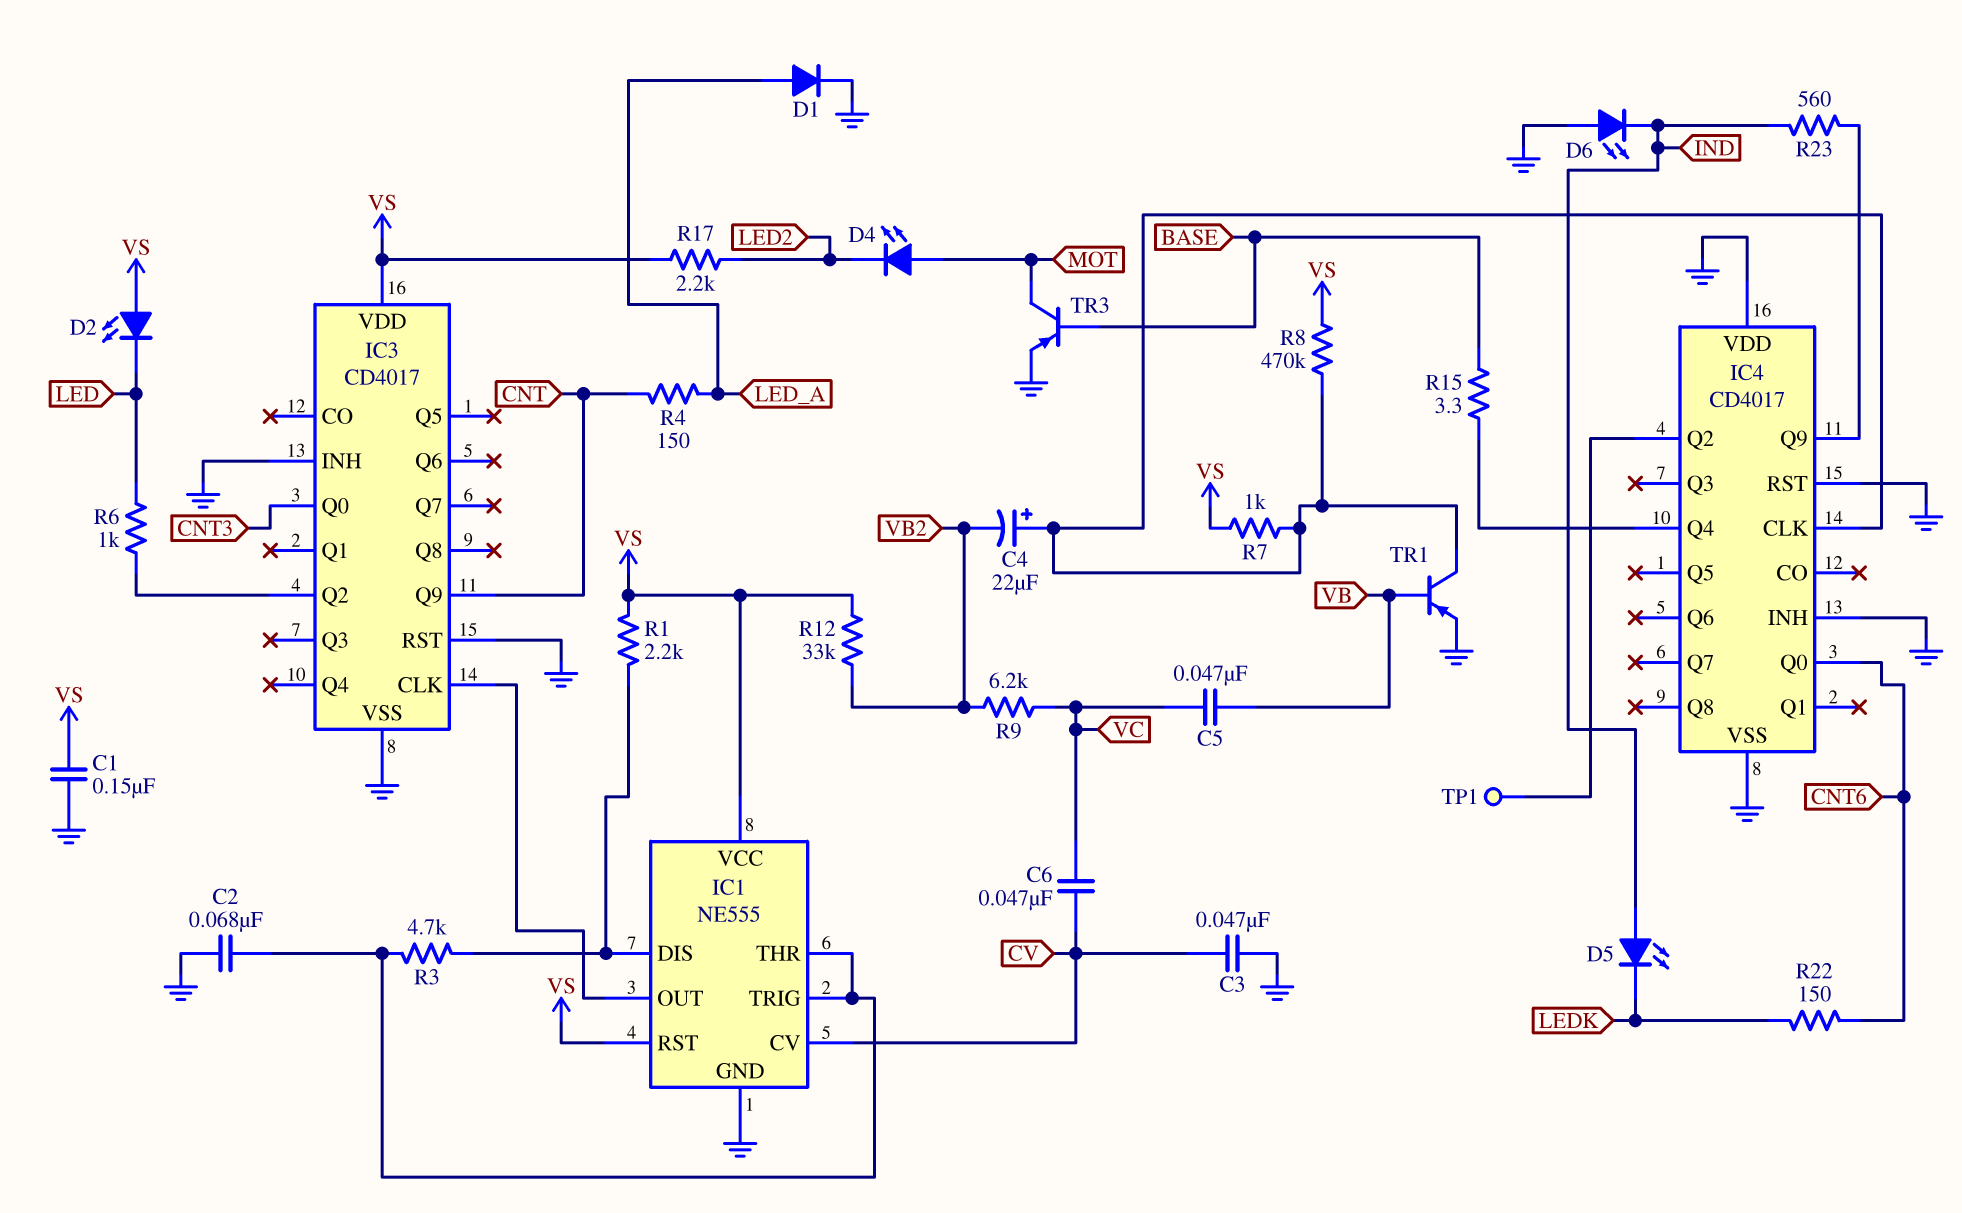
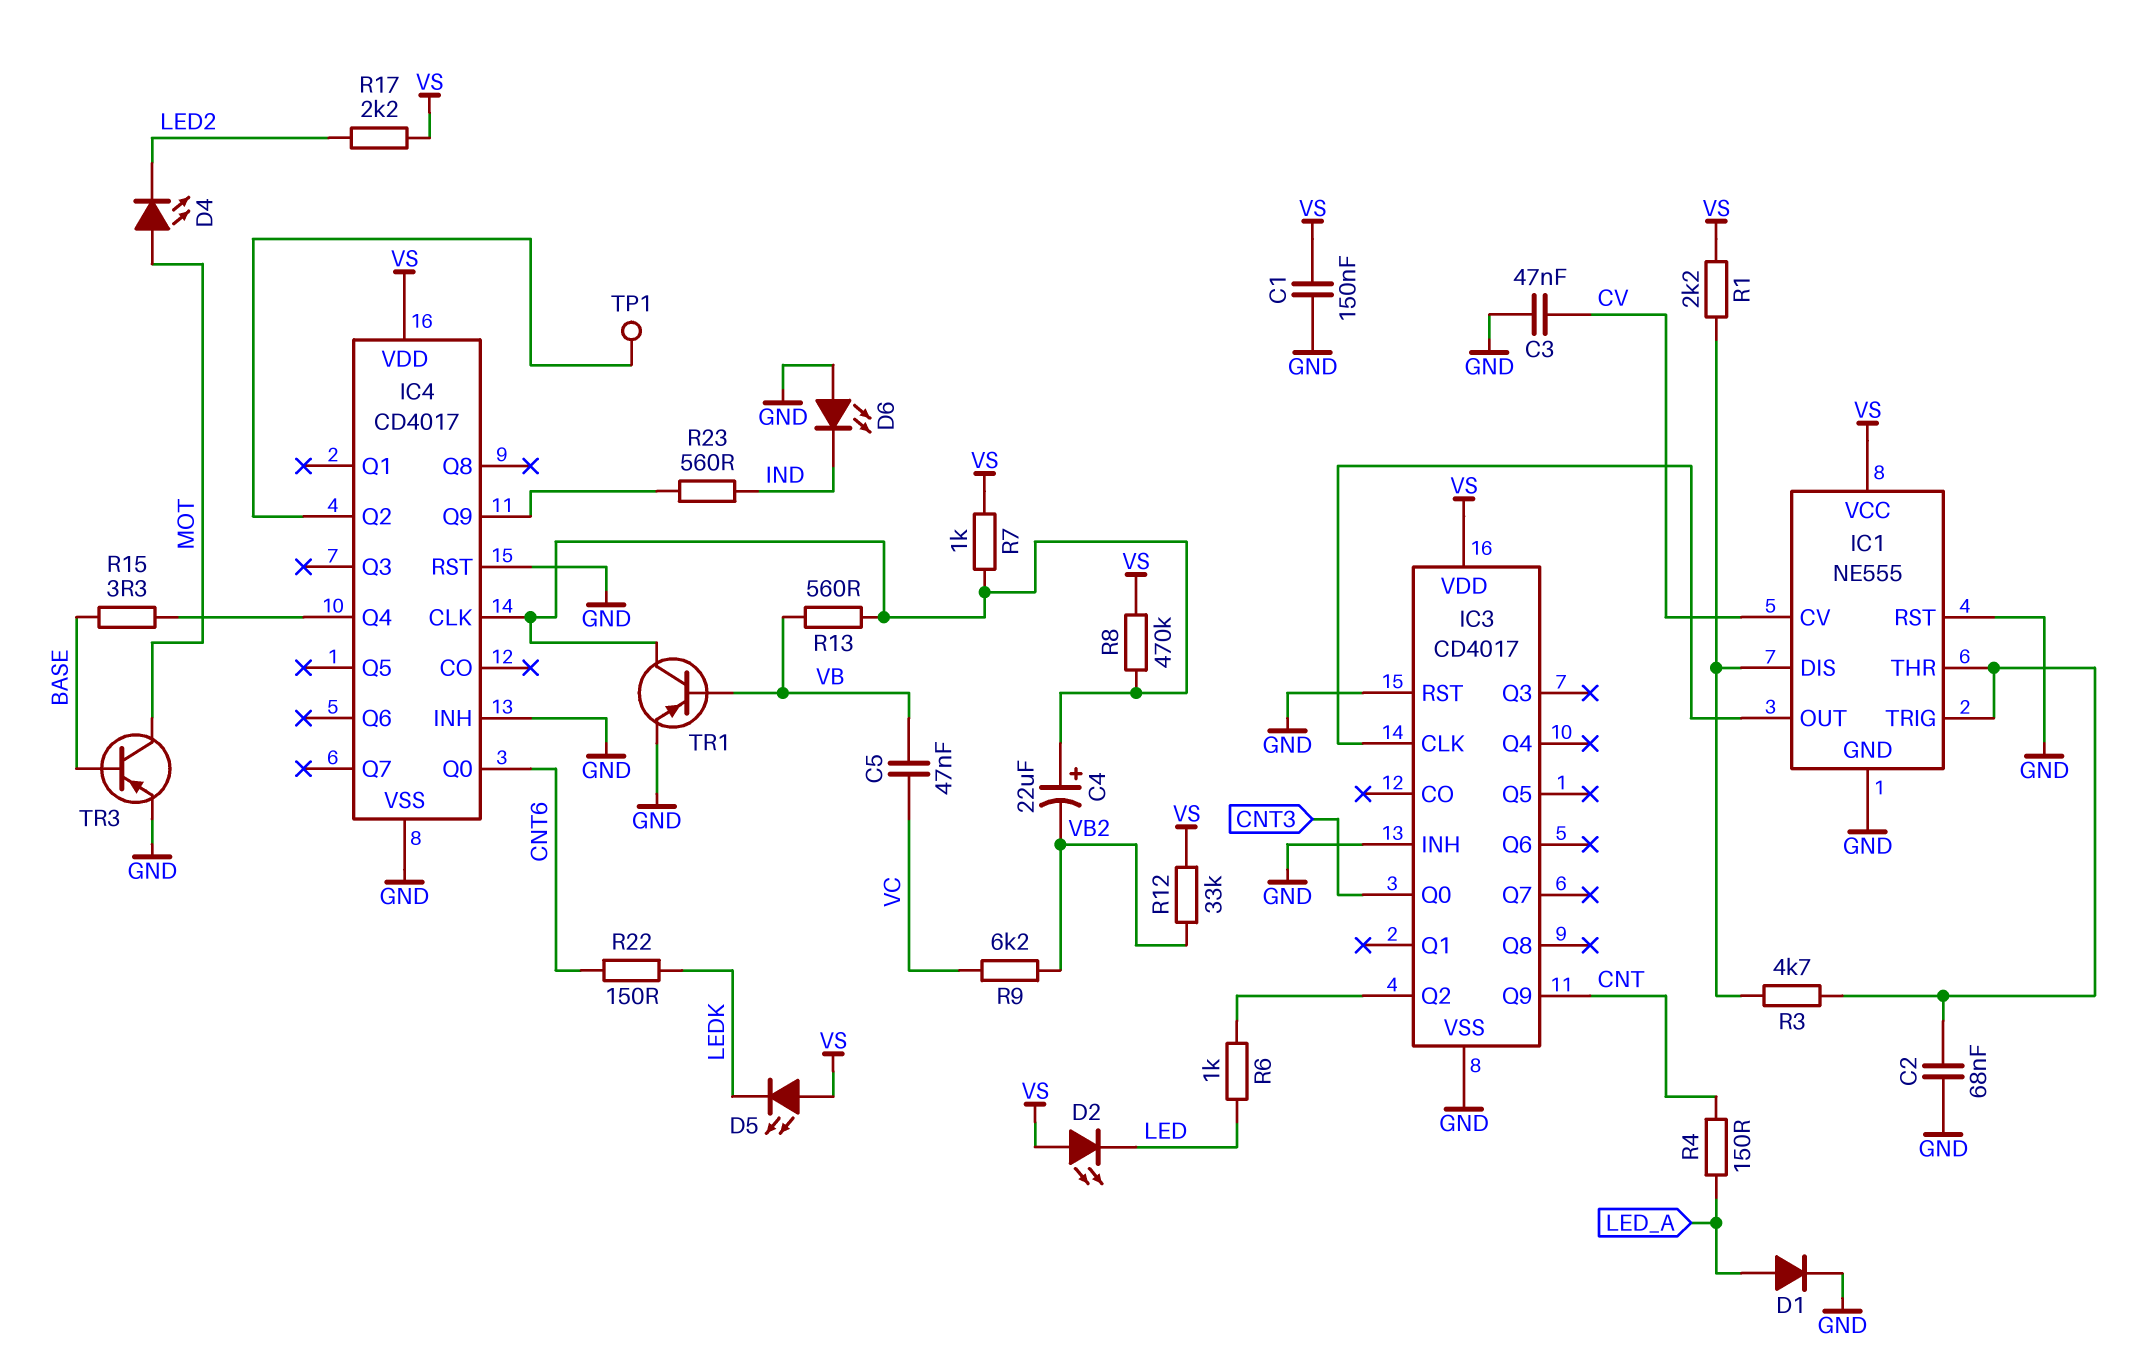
C6: 47nF (CV, VC) -> none
D5: LED (A IND, K LEDK) -> LED (A VS, K LEDK)
IC1 pin RST: VS -> GND
IC4 pin VDD: GND -> VS
R13: none -> 560 (IC4/CLK, VB)

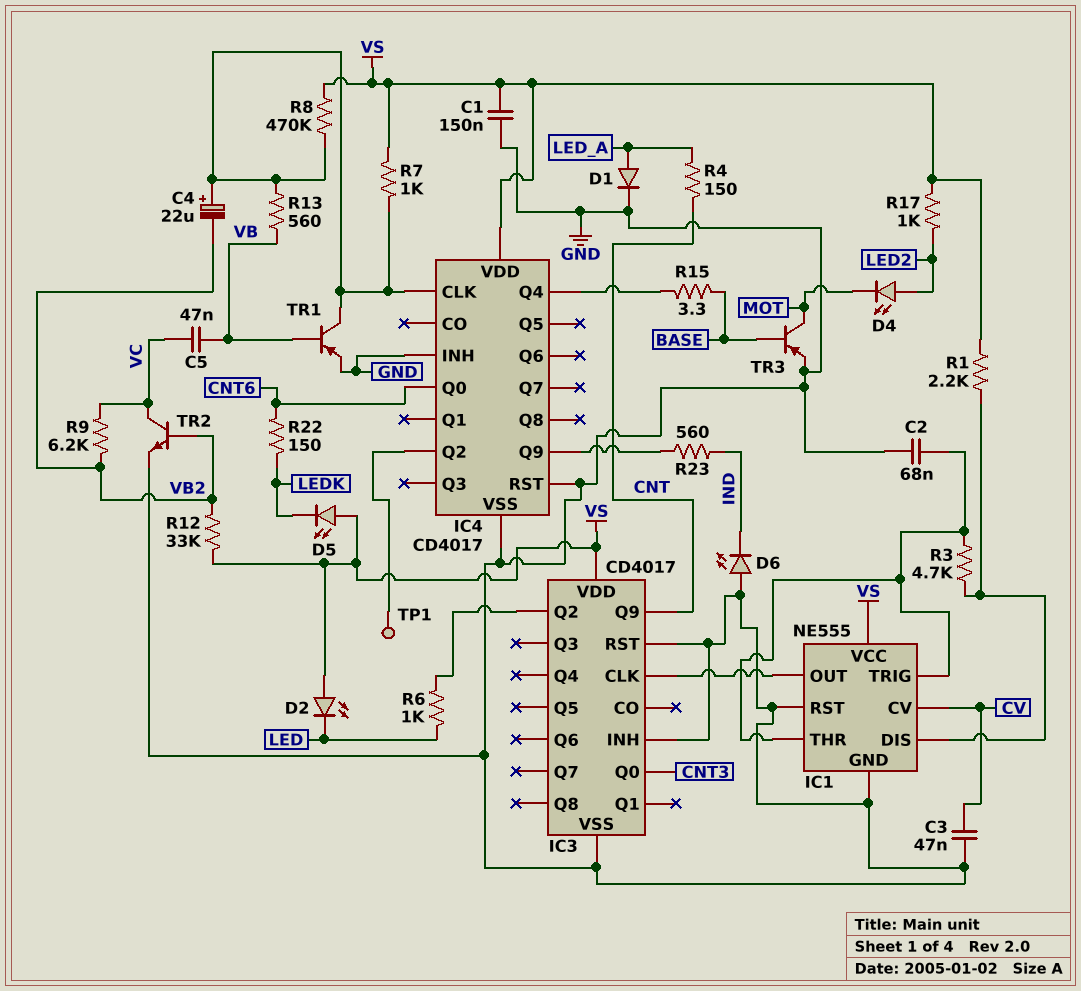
D4: LED (A MOT, K LED2) -> LED (A LED2, K MOT)
R17: 2.2k (LED2, VS) -> 1k (LED2, VS)
TR2: none -> NPN (B VB2, C VC, E GND)

